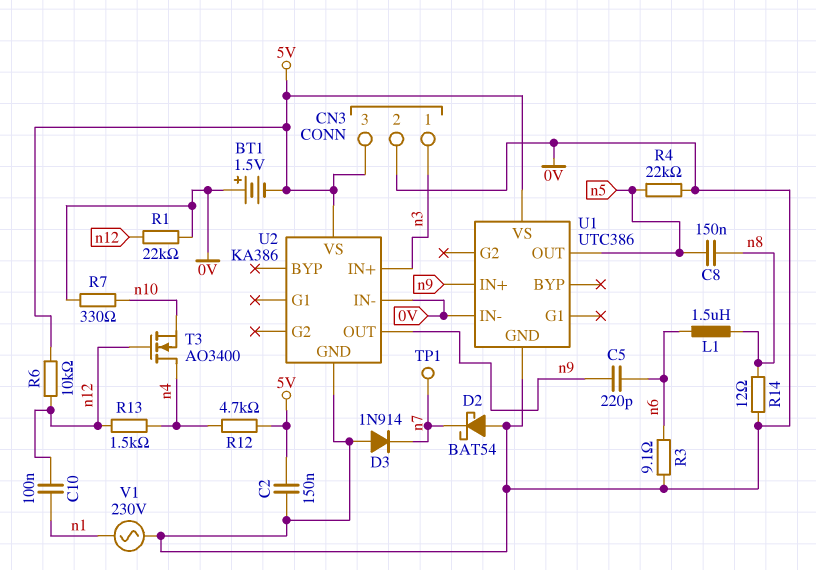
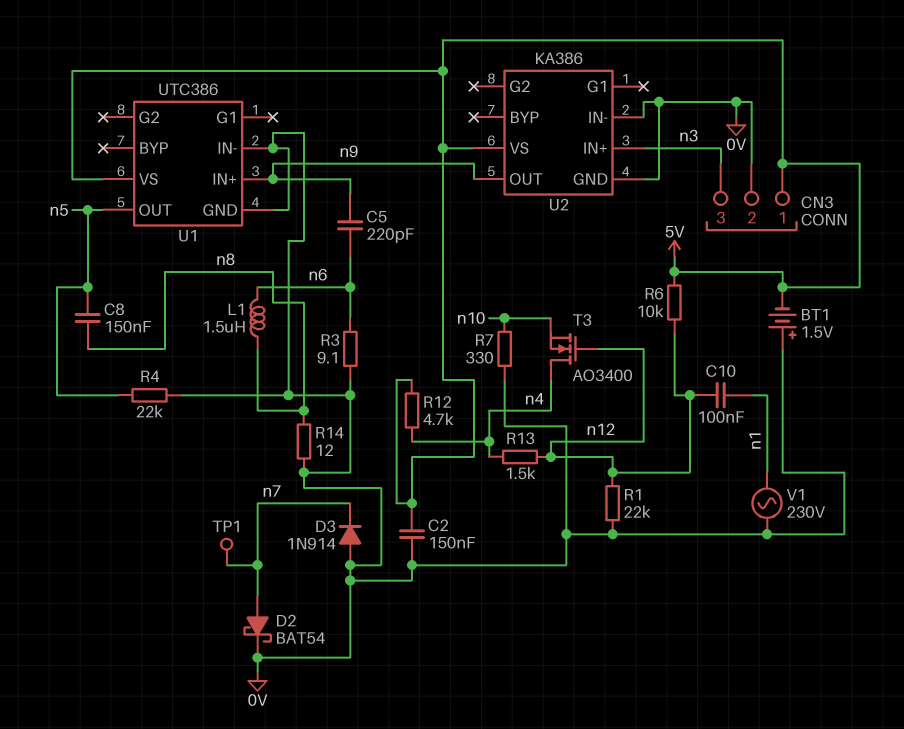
CN3 pin 1: n3 -> 5V
CN3 pin 3: 5V -> n3
D2: schottky BAT54 (A 0V, K n7) -> schottky BAT54 (A n7, K 0V)

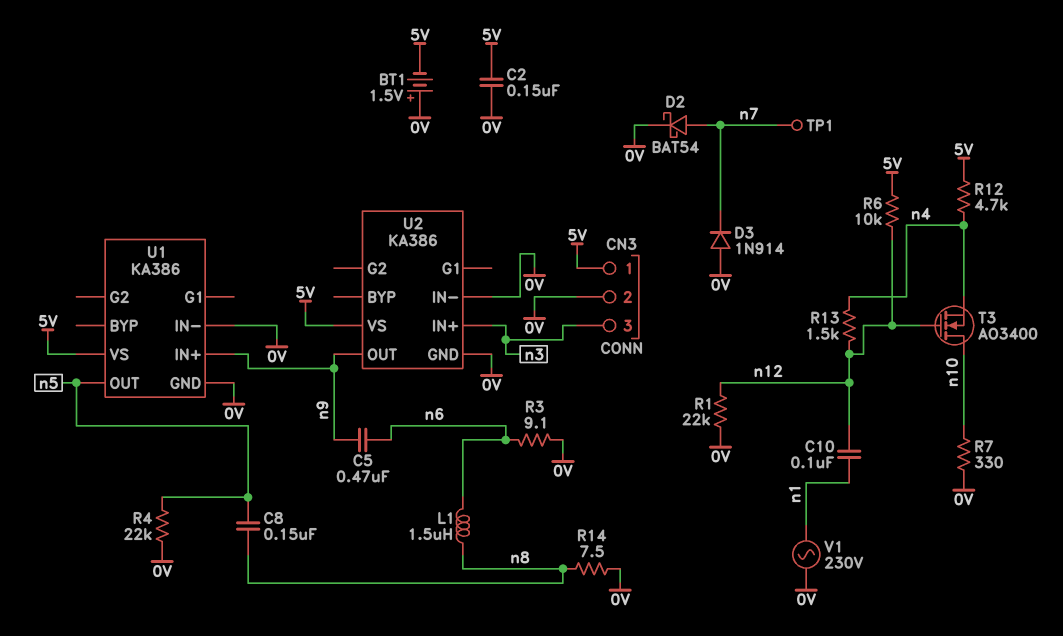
C5: 220pF (n6, n9) -> 470nF (n6, n9)
R14: 12 (0V, n8) -> 7.5 (0V, n8)
T3: NMOS AO3400 (G n12, D n4, S n10) -> NMOS AO3400 (G n12, D n10, S n4)
U1: UTC386 -> KA386

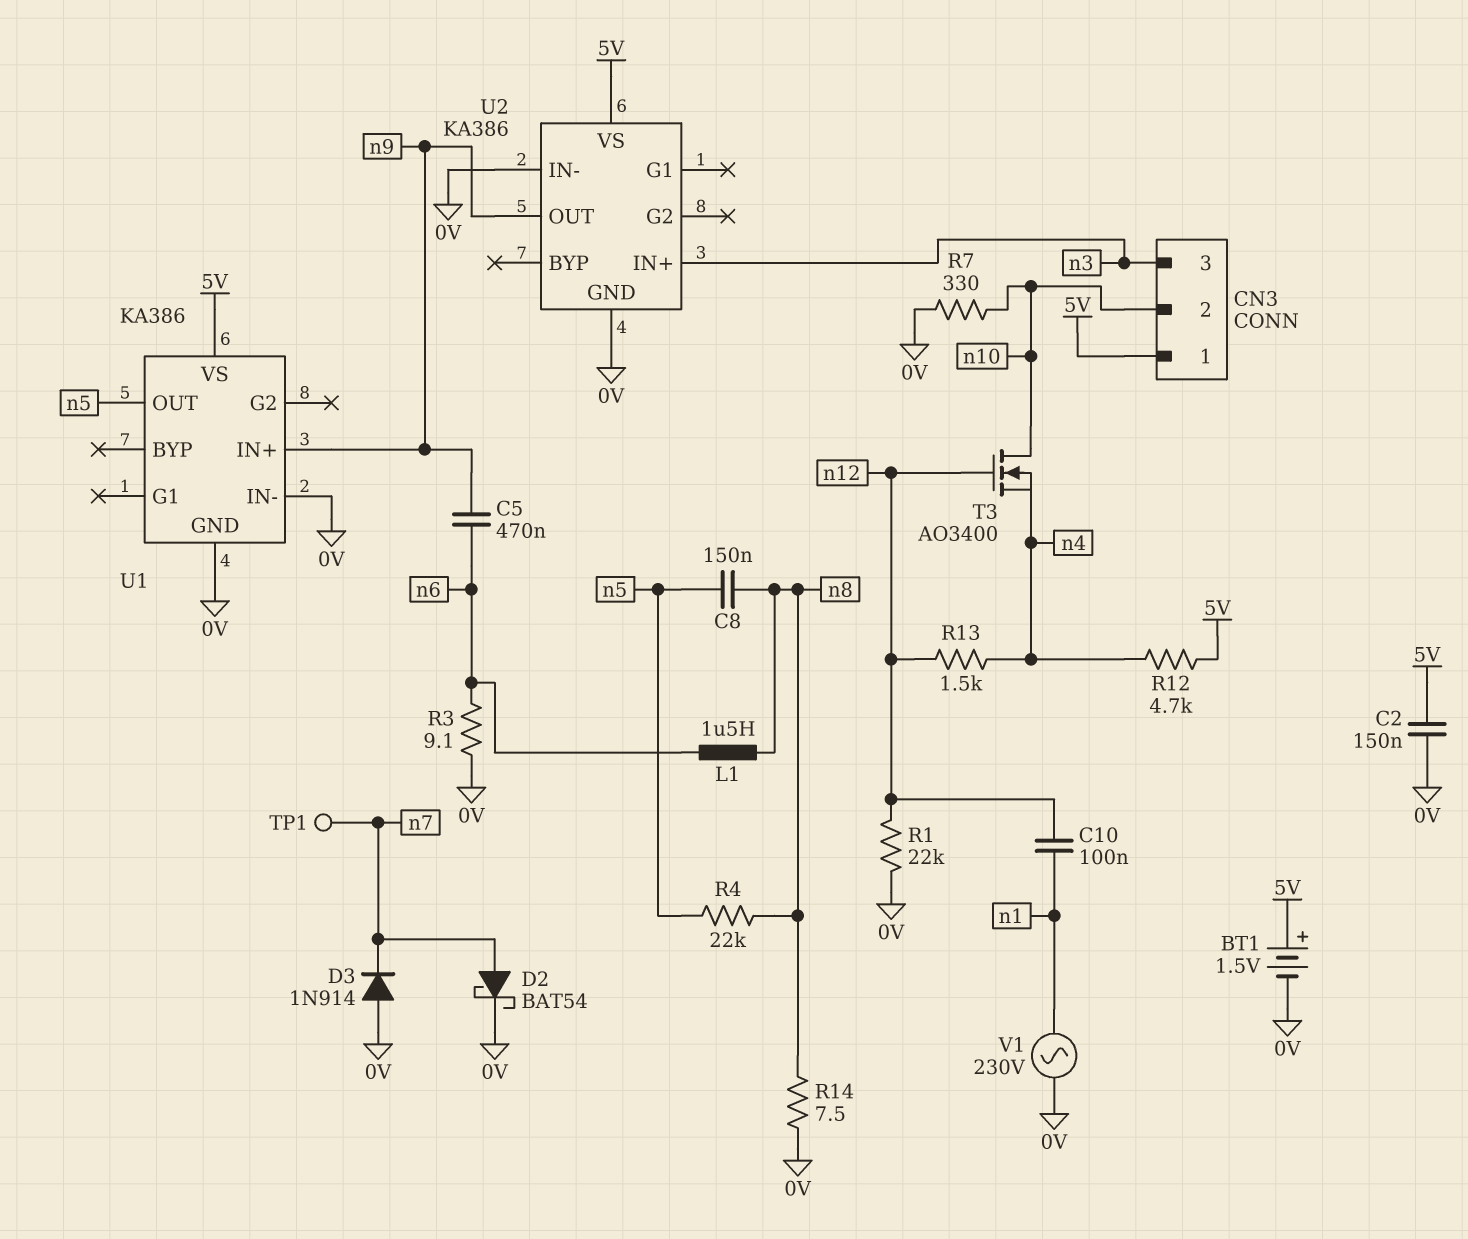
BT1: 1.5V (plus 0V, minus 5V) -> 1.5V (plus 5V, minus 0V)
CN3 pin 2: 0V -> n10
R4: 22k (0V, n5) -> 22k (n5, n8)
R6: 10k (5V, n12) -> none

